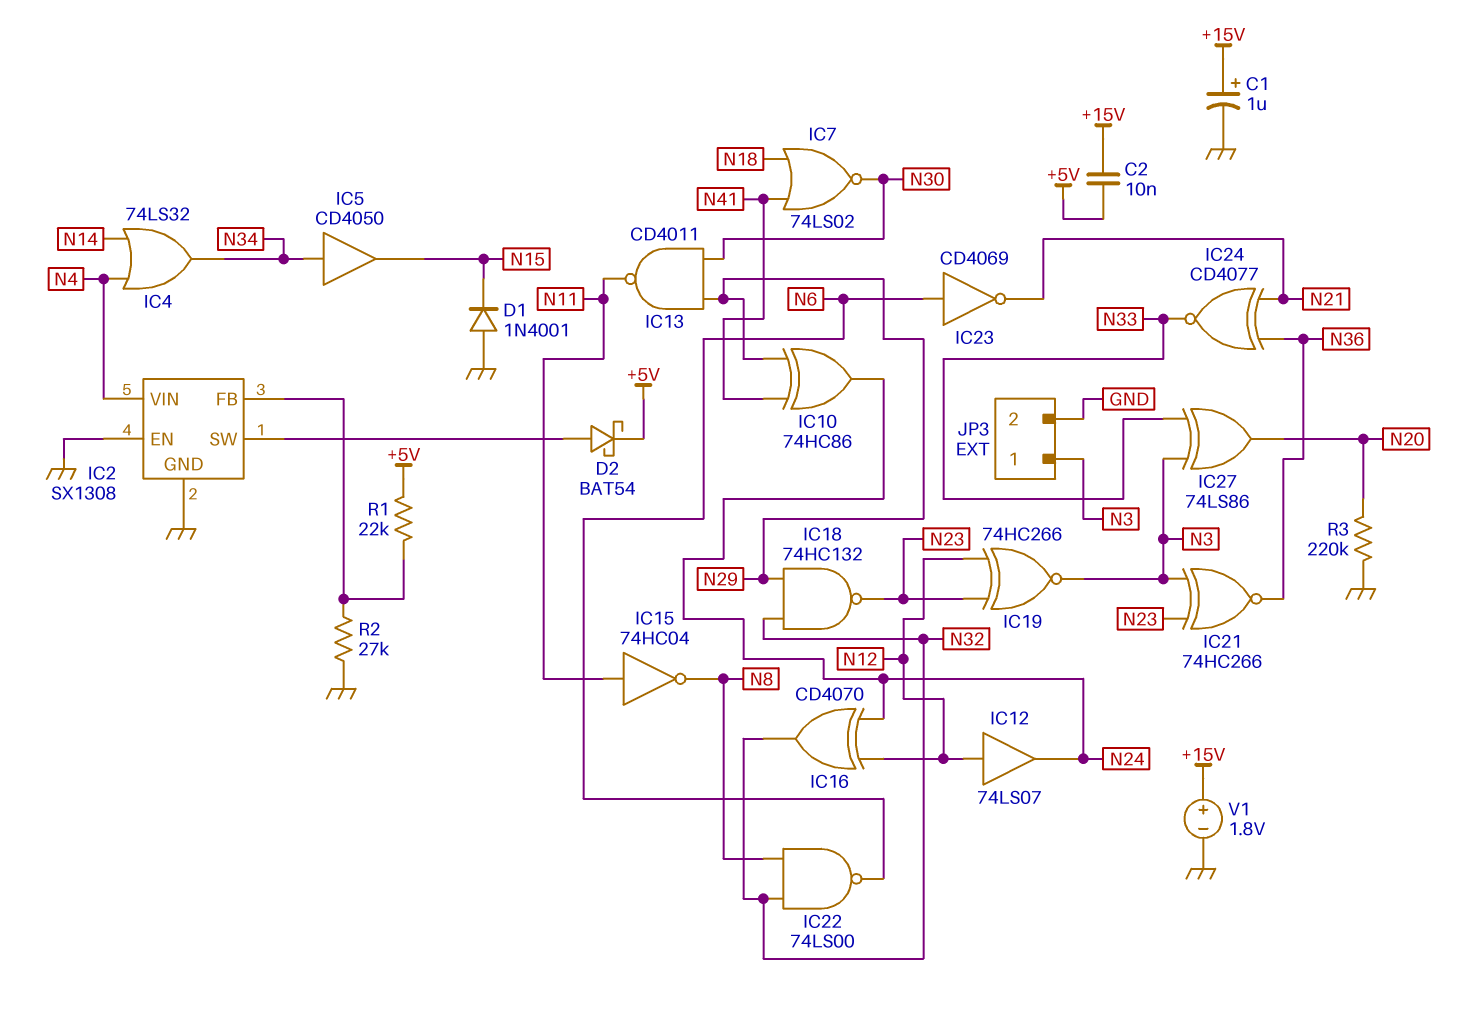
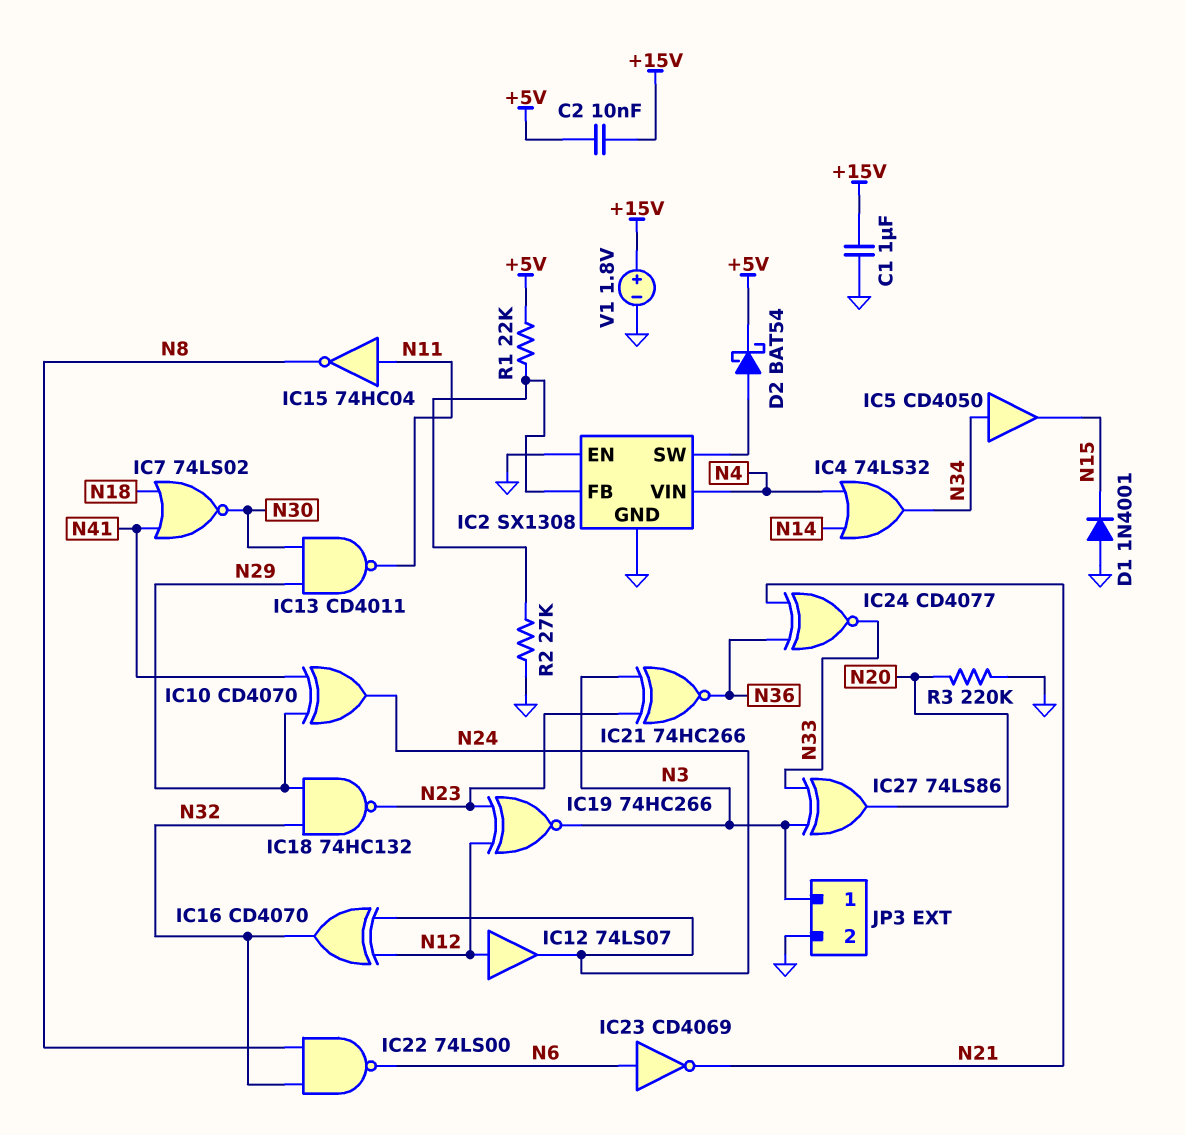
C1: 1uF (plus +15V, minus GND) -> 1uF (+15V, GND)
IC10: XOR 74HC86 (in N29, in N41, out N24) -> XOR CD4070 (in N29, in N41, out N24)

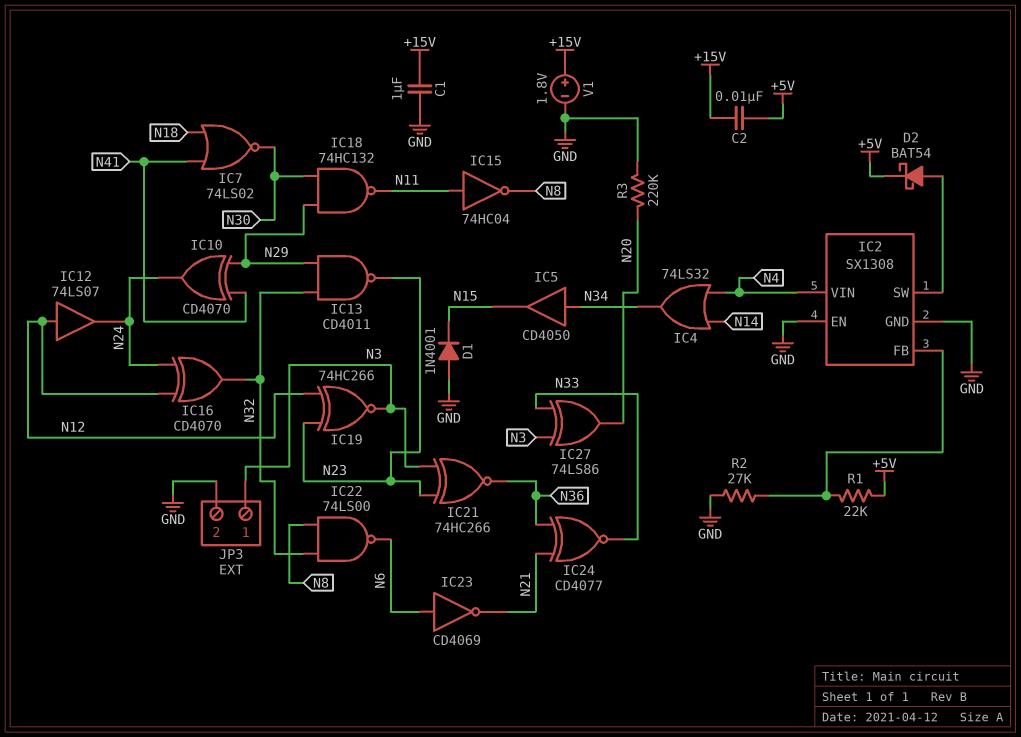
IC13: NAND CD4011 (in N29, in N30, out N11) -> NAND CD4011 (in N29, in N32, out N23)
IC18: NAND 74HC132 (in N29, in N32, out N23) -> NAND 74HC132 (in N29, in N30, out N11)

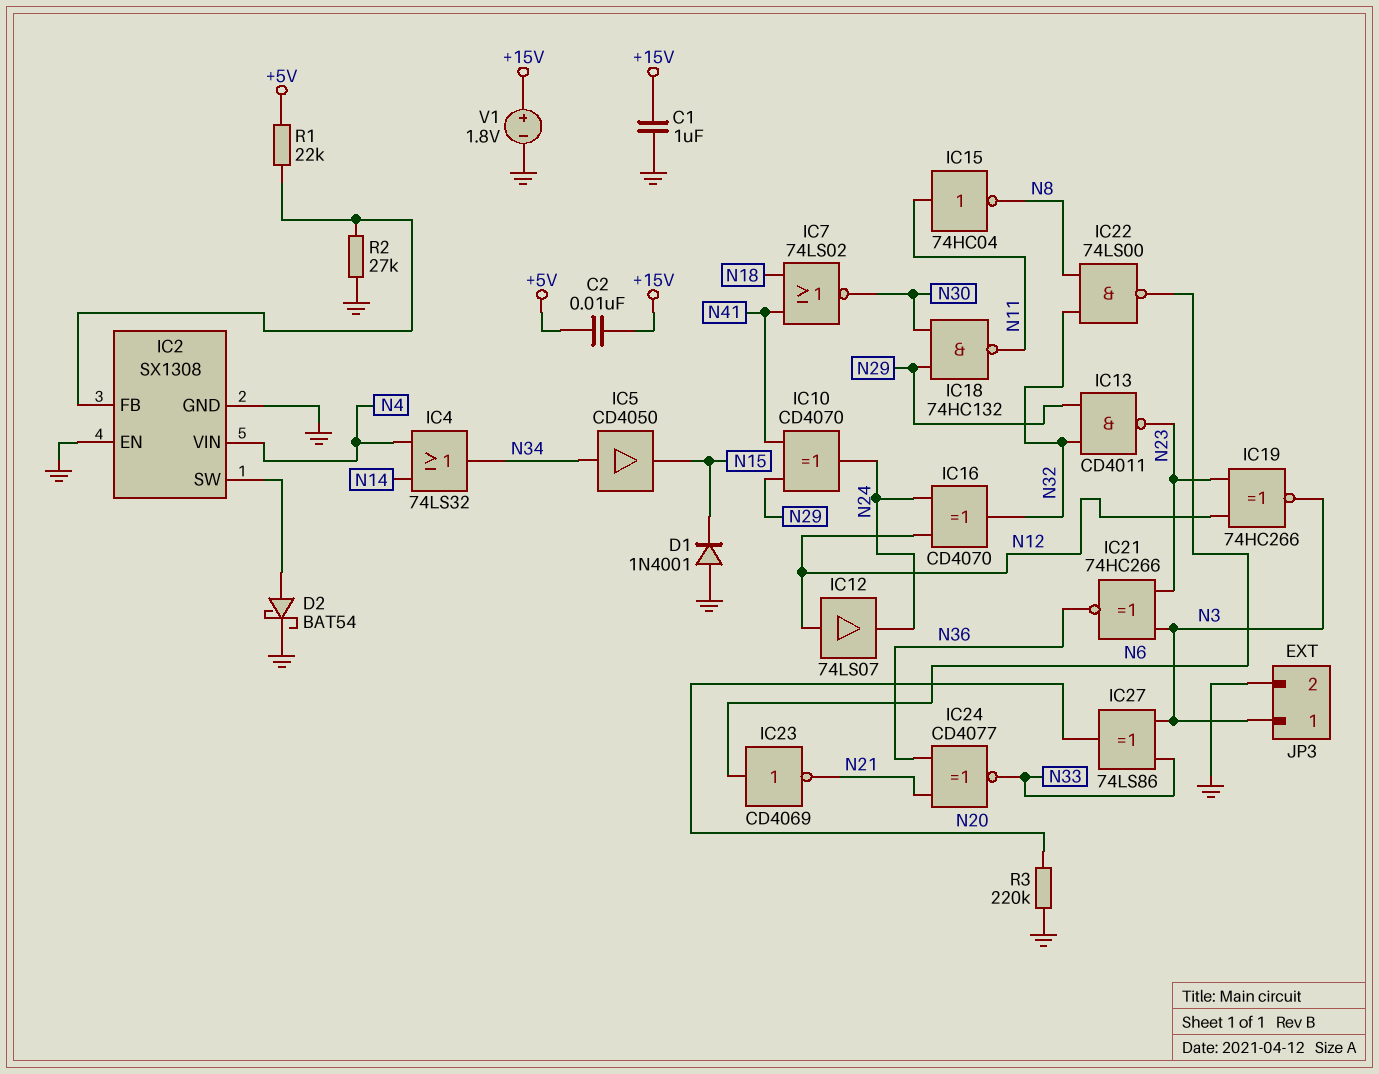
D2: schottky BAT54 (A IC2/SW, K +5V) -> schottky BAT54 (A IC2/SW, K GND)

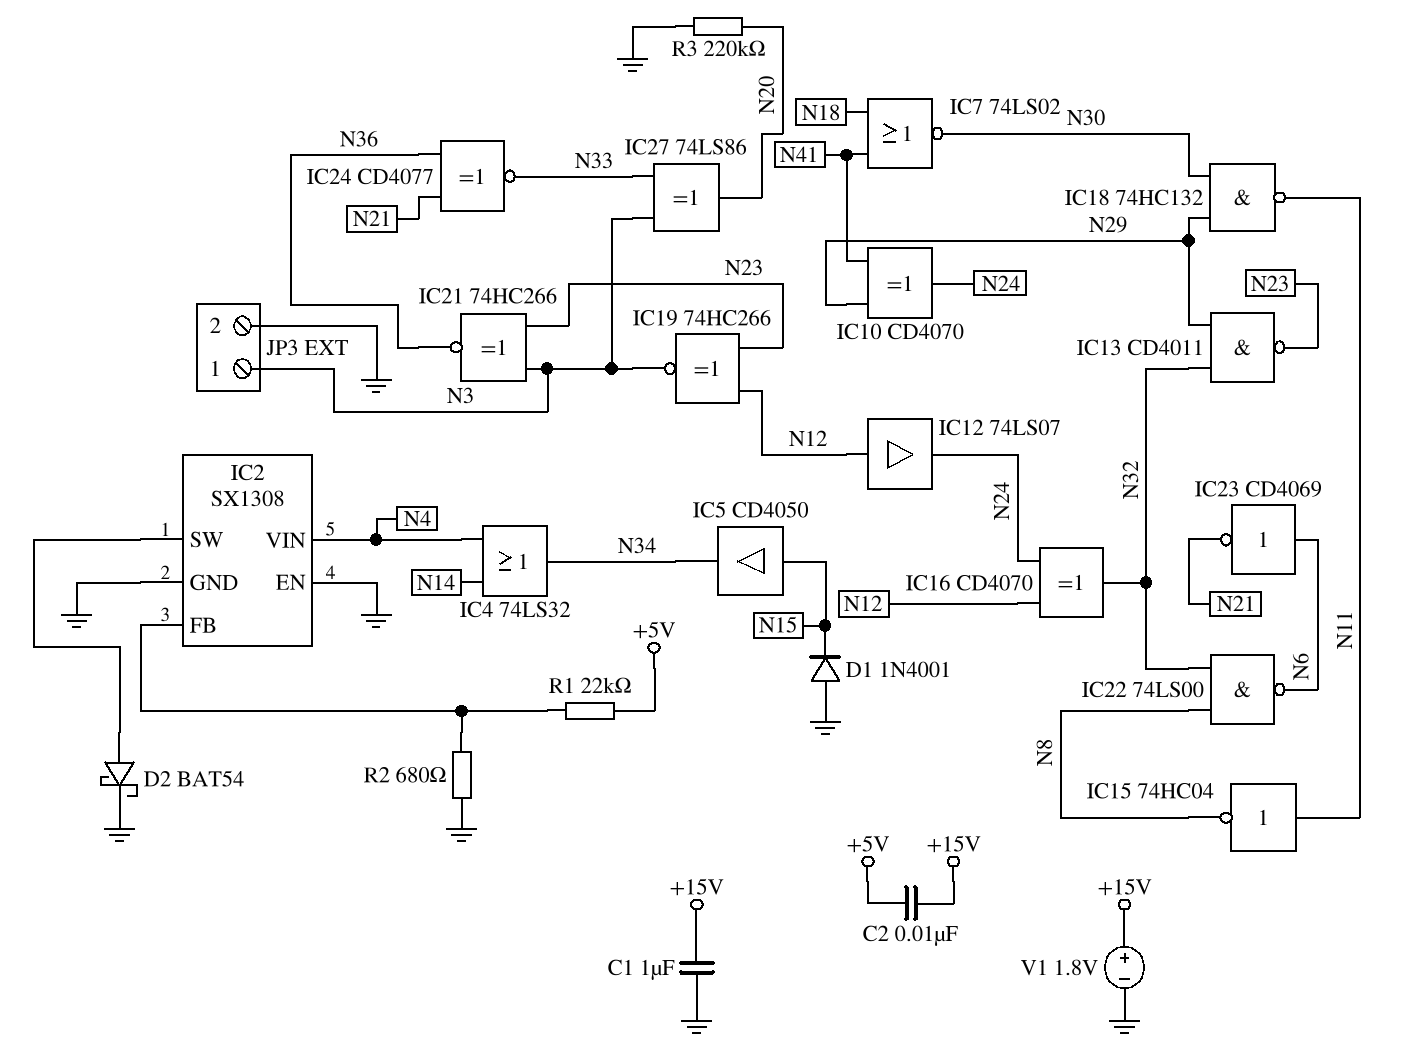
IC5: buffer CD4050 (in N34, out N15) -> buffer CD4050 (in N15, out N34)
R2: 27k (GND, IC2/FB) -> 680 (GND, IC2/FB)

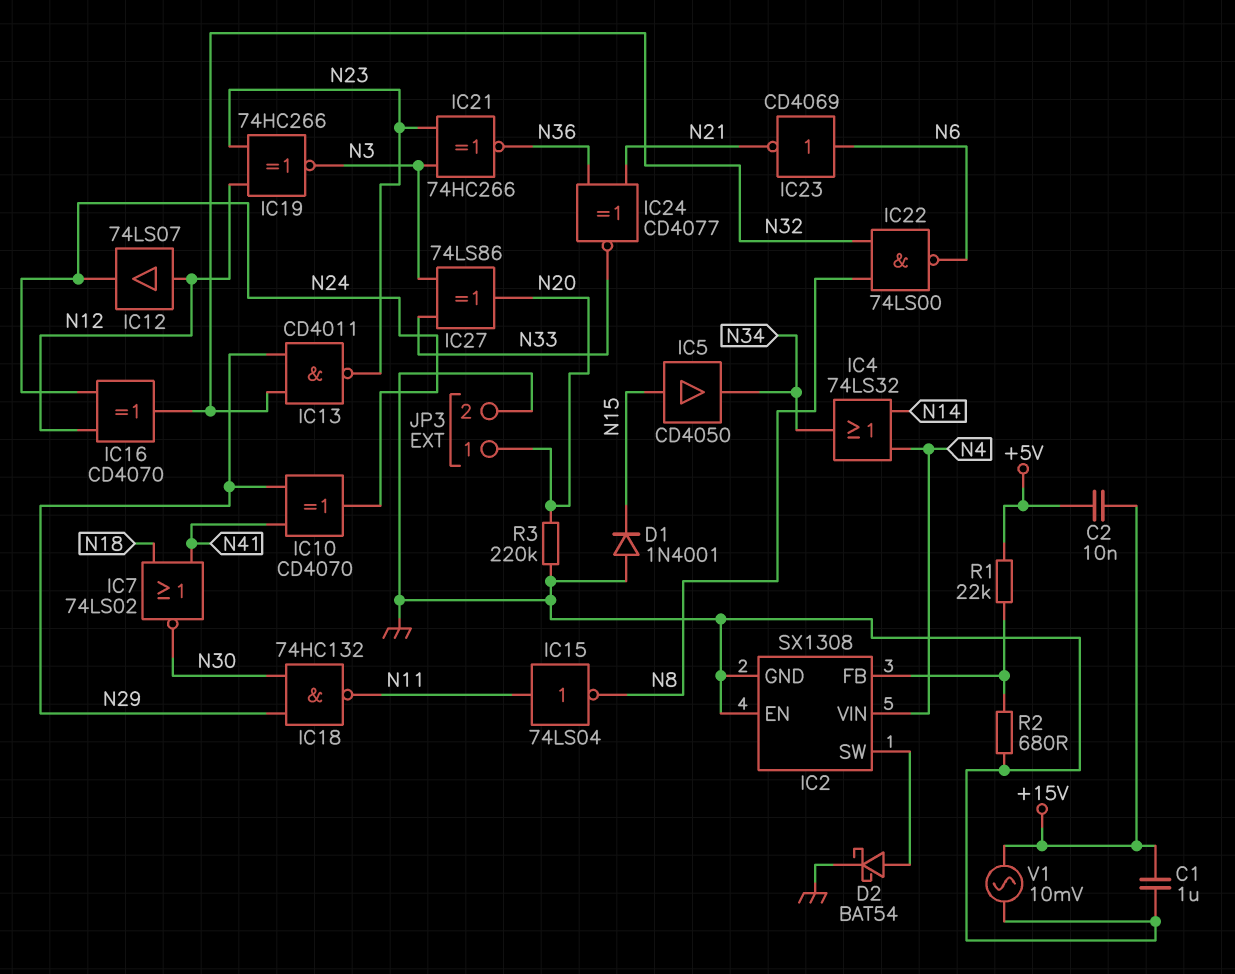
IC15: NOT 74HC04 (in N11, out N8) -> NOT 74LS04 (in N11, out N8)
JP3 pin 1: N3 -> N20
V1: 1.8V (plus +15V, minus GND) -> AC 10mV (+15V, GND)

